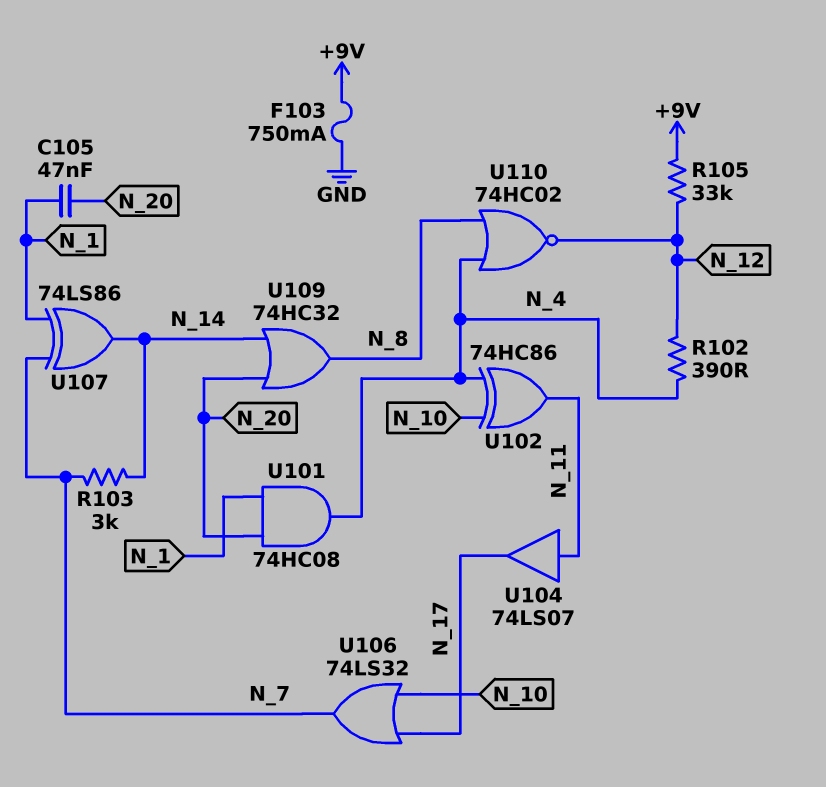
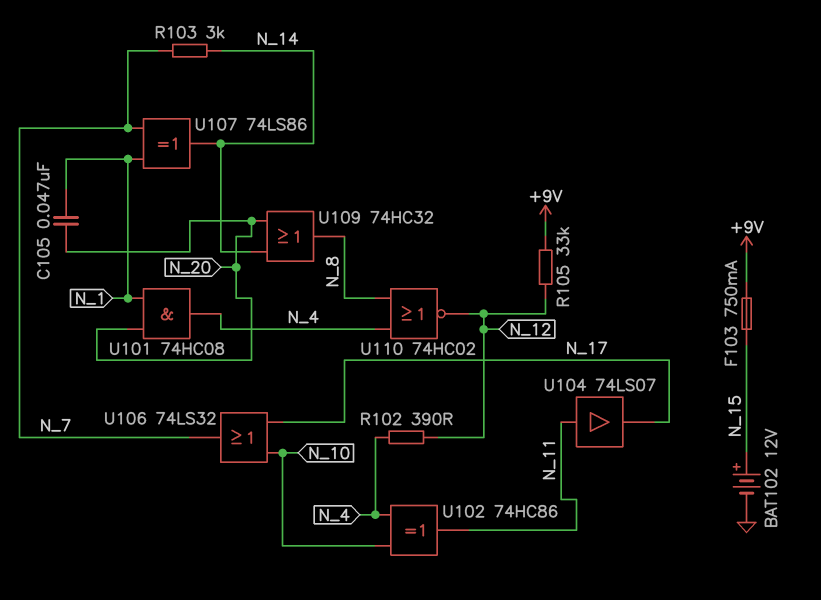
BAT102: none -> 12V (plus N_15, minus GND)
F103: 750mA (+9V, GND) -> 750mA (+9V, N_15)

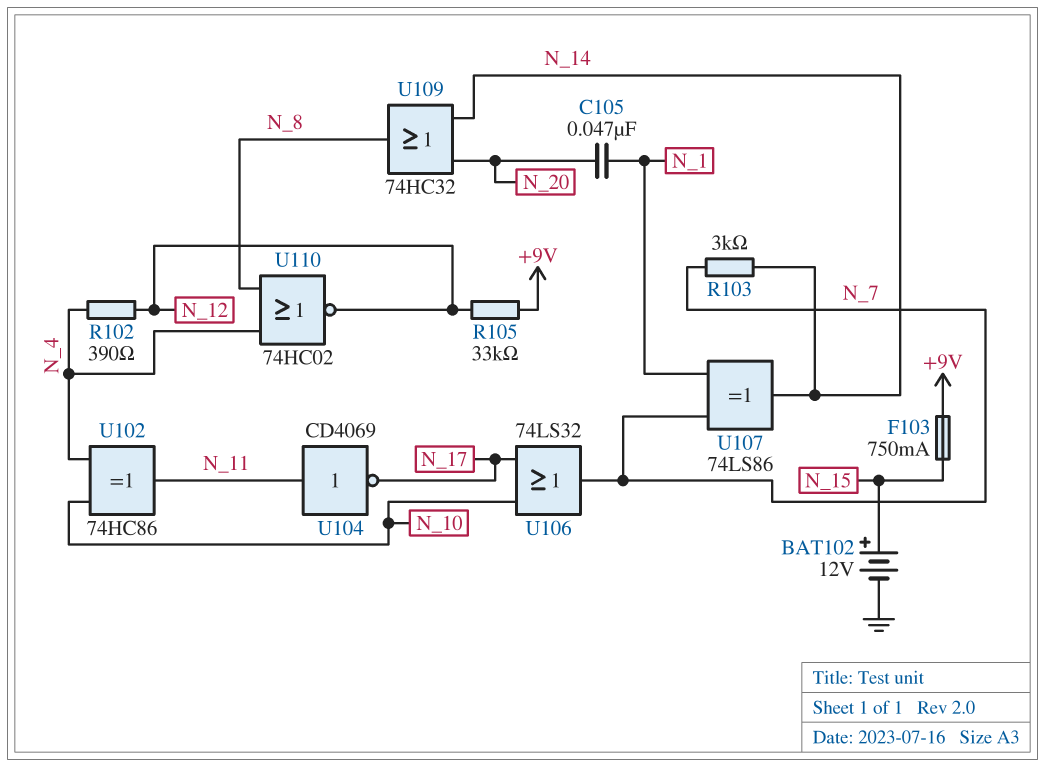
U101: AND 74HC08 (in N_1, in N_20, out N_4) -> none
U104: buffer 74LS07 (in N_11, out N_17) -> NOT CD4069 (in N_11, out N_17)

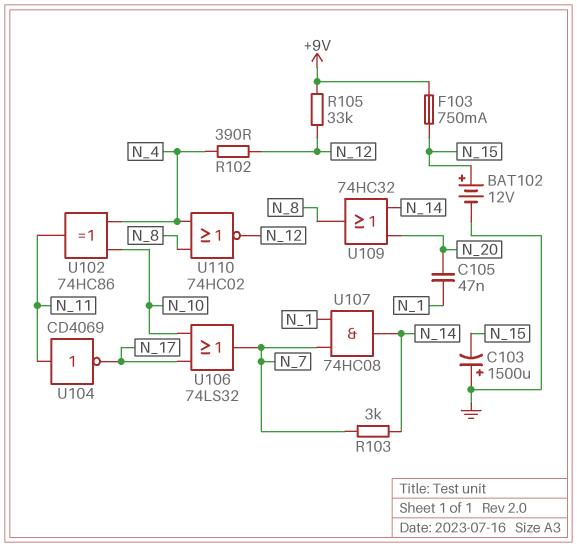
C103: none -> 1500uF (plus GND, minus N_15)
U107: XOR 74LS86 (in N_1, in N_7, out N_14) -> AND 74HC08 (in N_1, in N_7, out N_14)

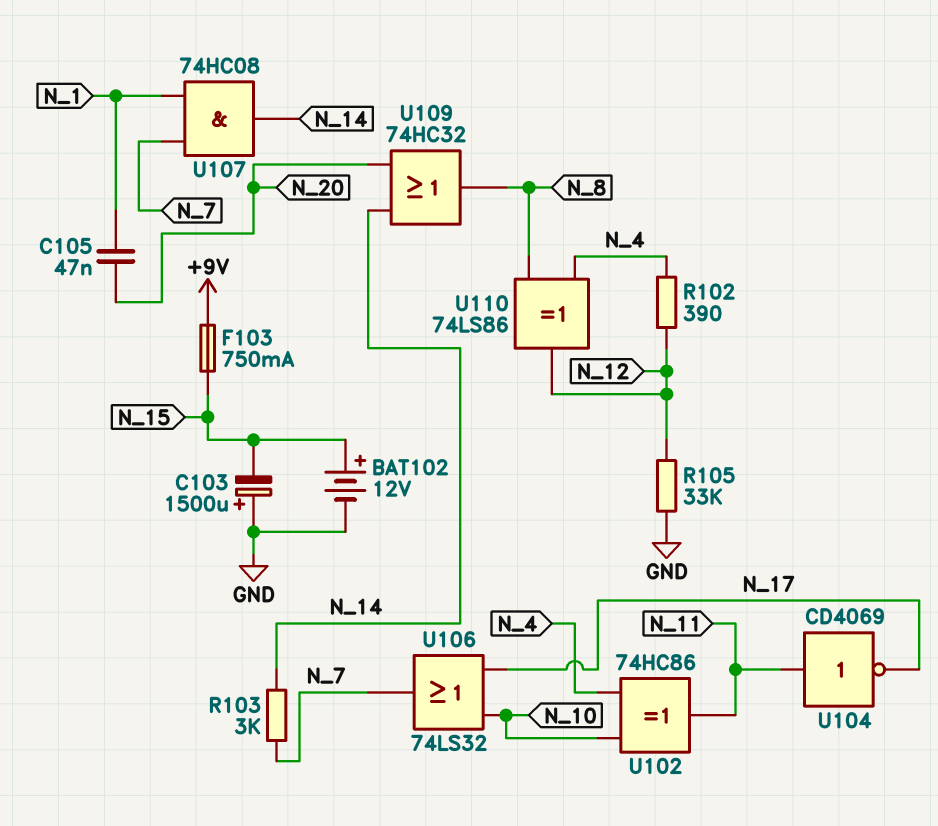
R105: 33k (+9V, N_12) -> 33k (GND, N_12)
U110: NOR 74HC02 (in N_4, in N_8, out N_12) -> XOR 74LS86 (in N_4, in N_8, out N_12)

